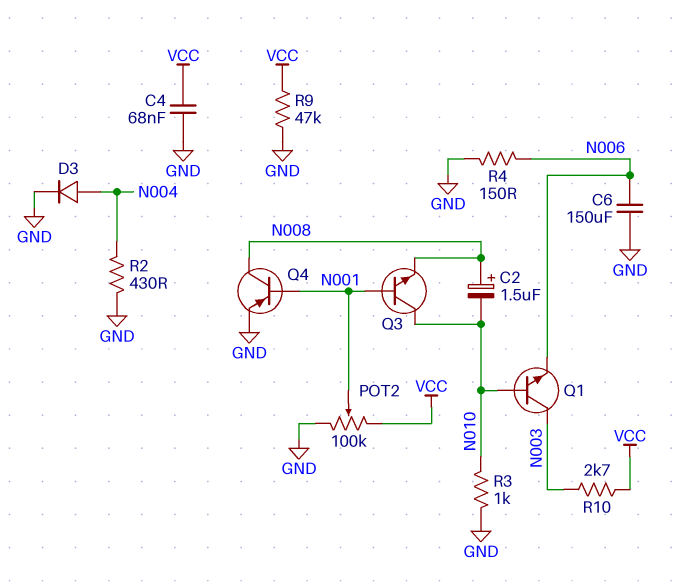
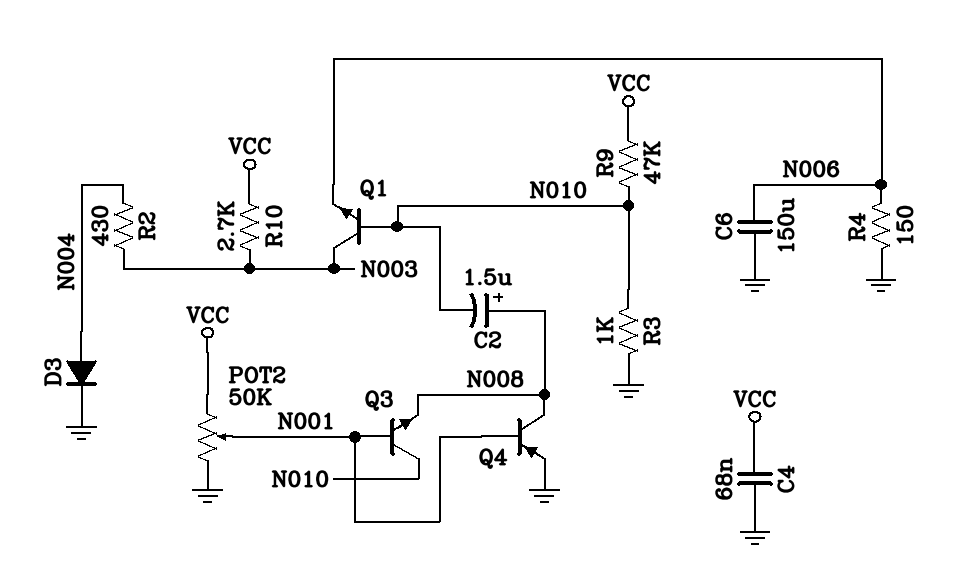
POT2: 100k (GND, VCC, wiper N001) -> 50k (GND, VCC, wiper N001)
R2: 430 (GND, N004) -> 430 (N003, N004)
R9: 47k (GND, VCC) -> 47k (N010, VCC)

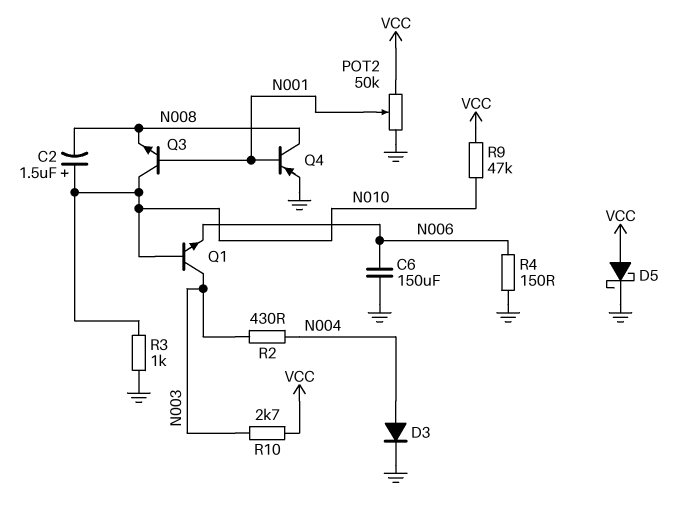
C2: 1.5uF (plus N008, minus N010) -> 1.5uF (plus N010, minus N008)
C4: 68nF (GND, VCC) -> none
D5: none -> schottky (A VCC, K GND)

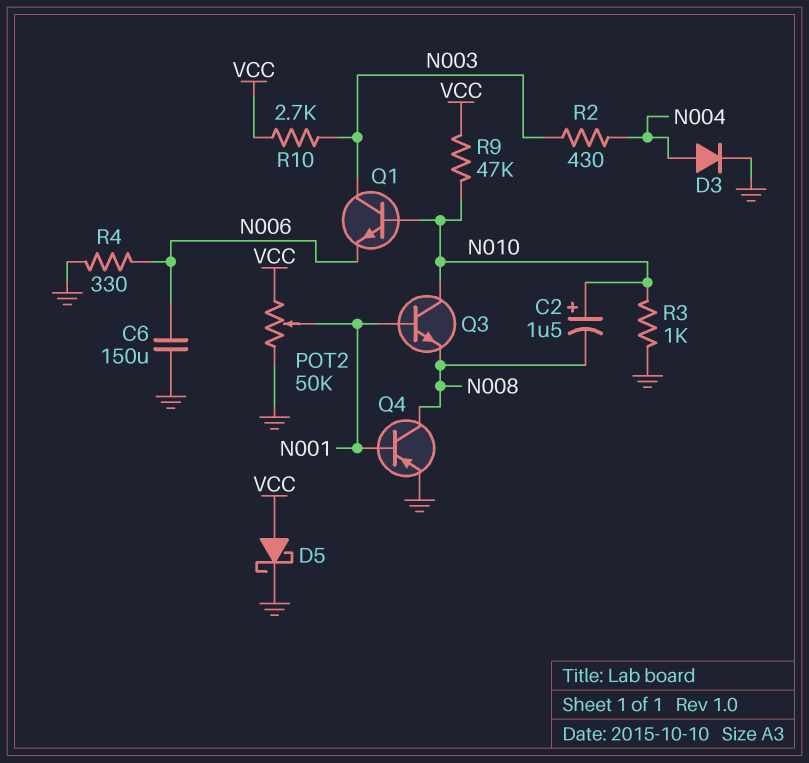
R4: 150 (GND, N006) -> 330 (GND, N006)

